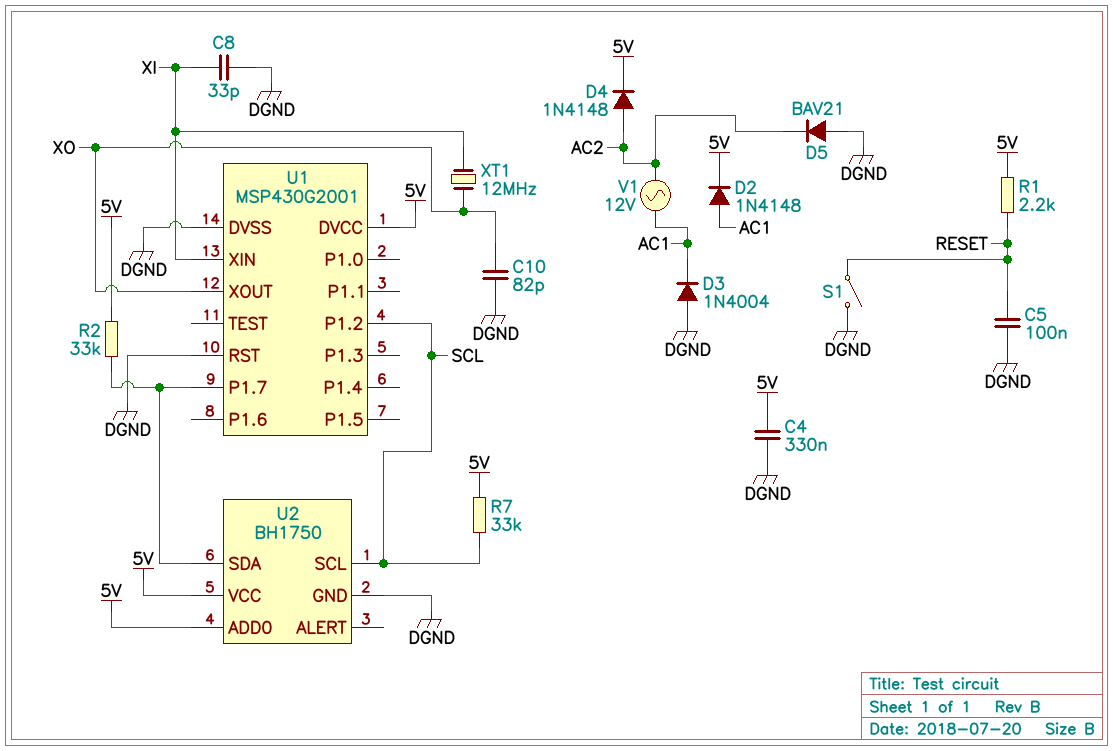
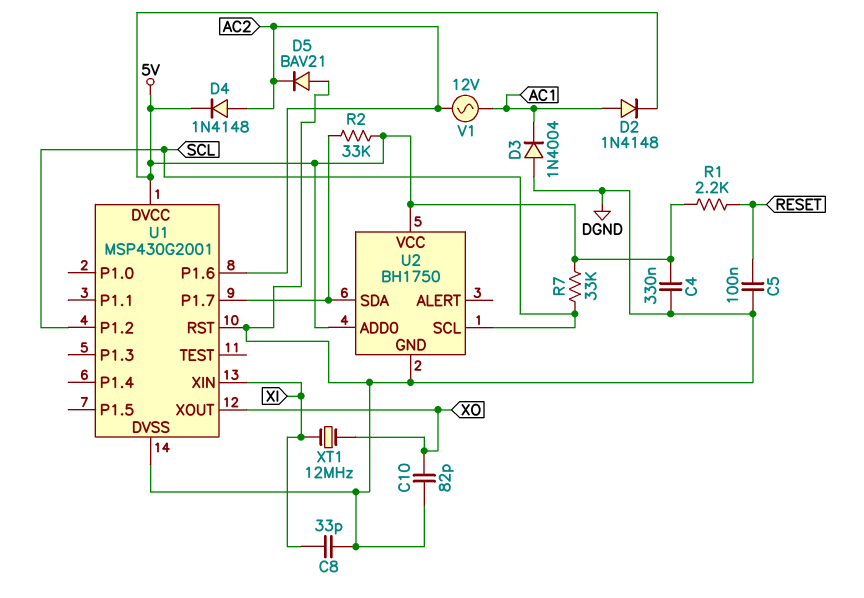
S1: switch (DGND, RESET) -> none
U1 pin P1.6: none -> AC2

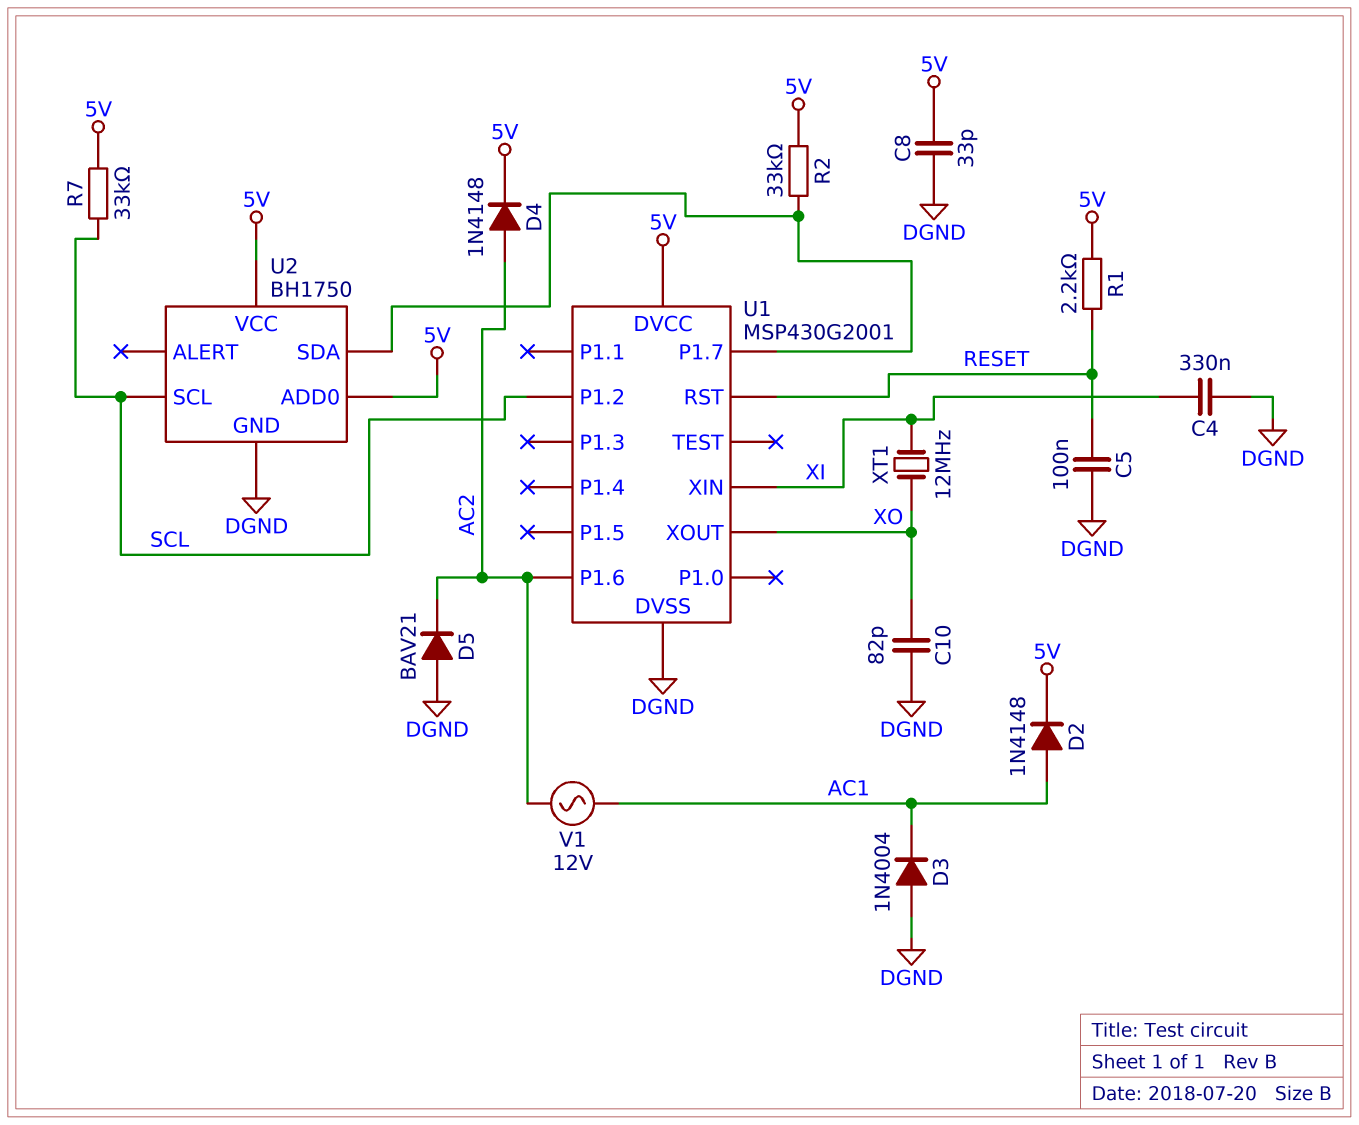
C4: 330nF (5V, DGND) -> 330nF (DGND, XI)
C8: 33pF (DGND, XI) -> 33pF (5V, DGND)
U1 pin RST: DGND -> RESET

